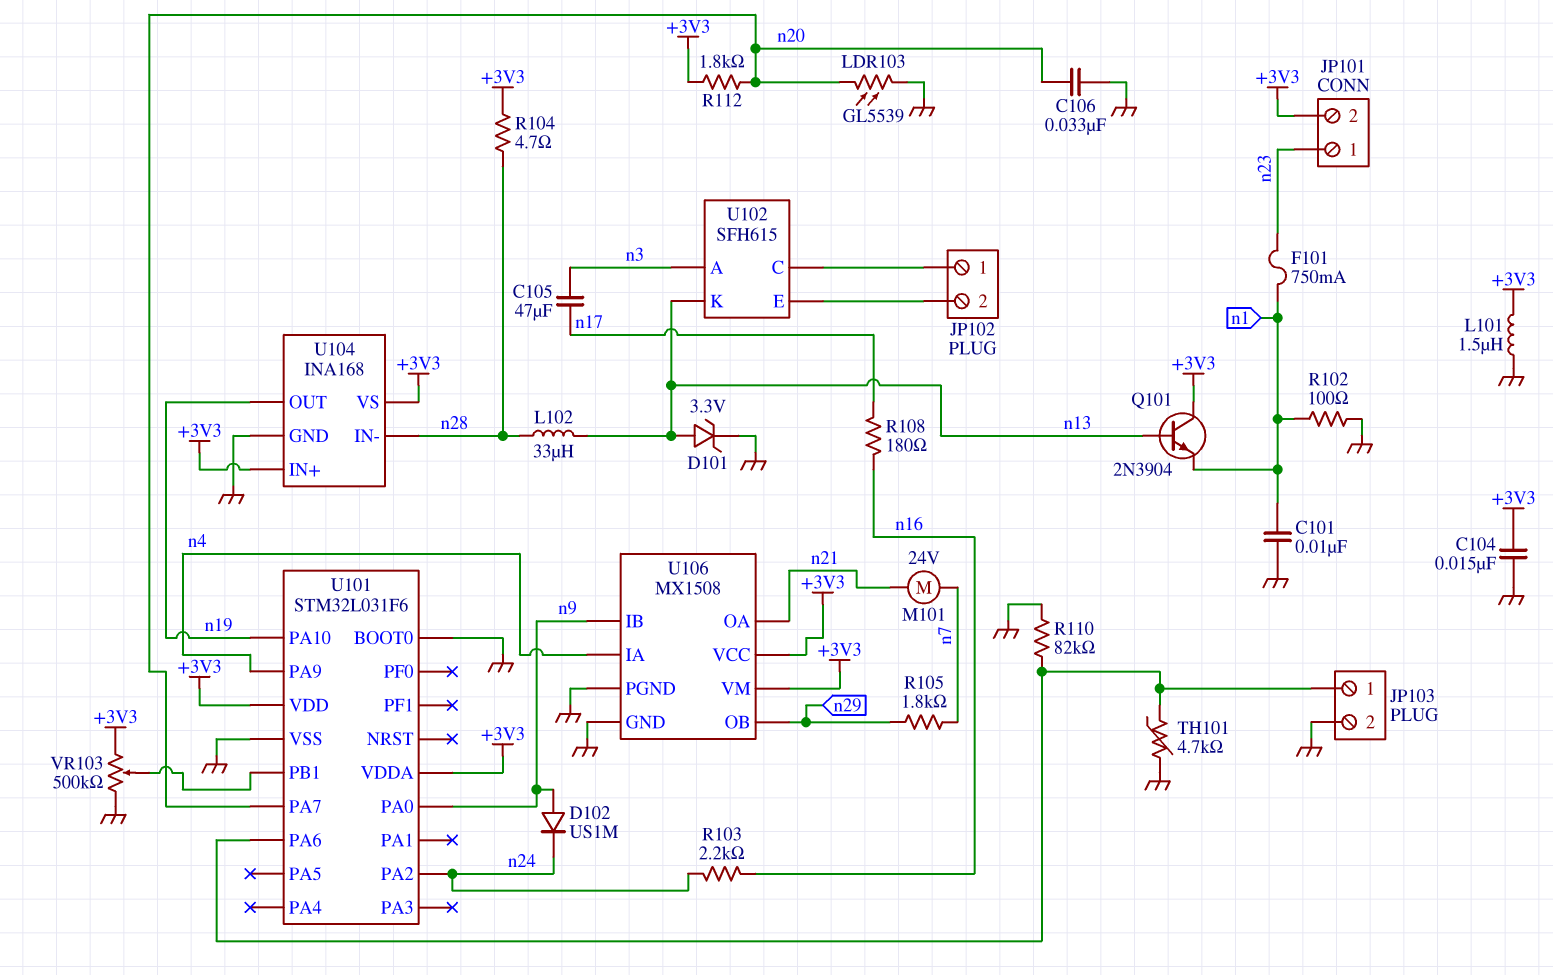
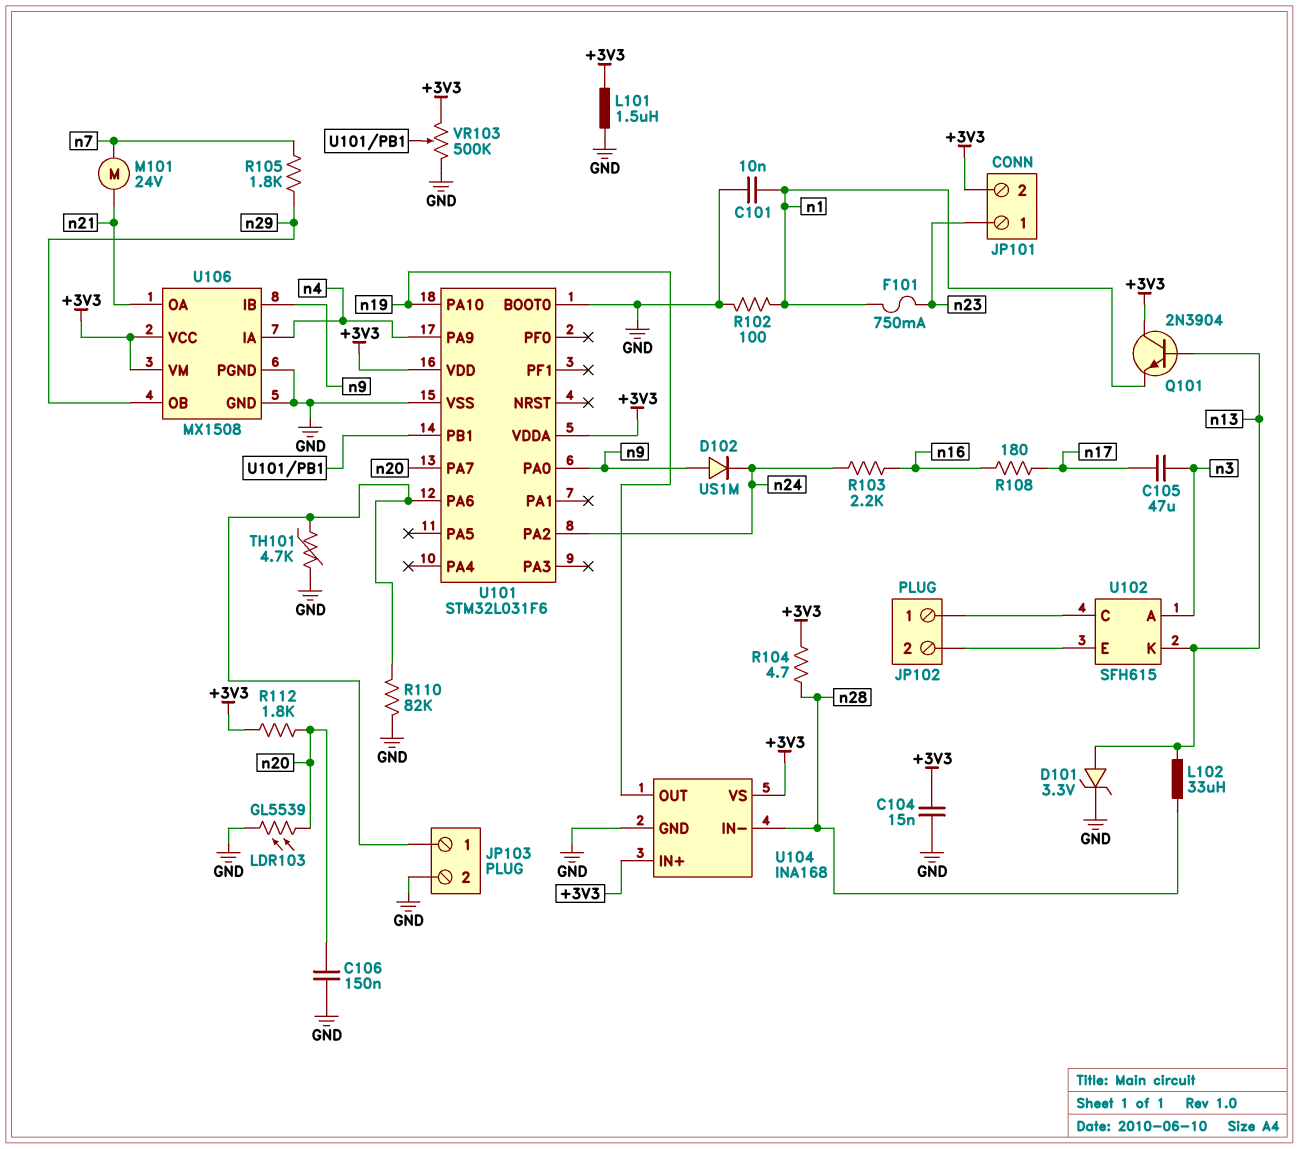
C106: 33nF (GND, n20) -> 150nF (GND, n20)

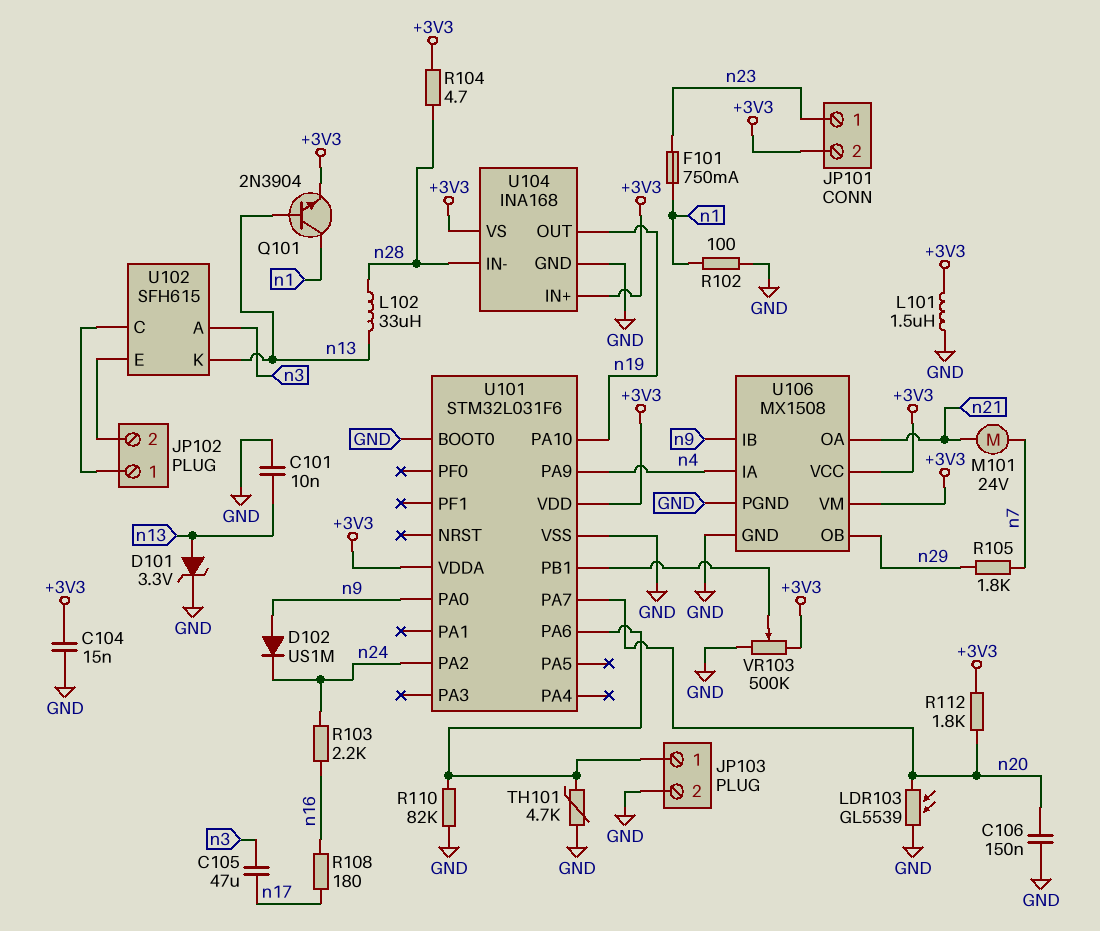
C101: 10nF (GND, n1) -> 10nF (GND, n13)
Q101: NPN 2N3904 (B n13, C +3V3, E n1) -> NPN 2N3904 (B n13, C n1, E +3V3)

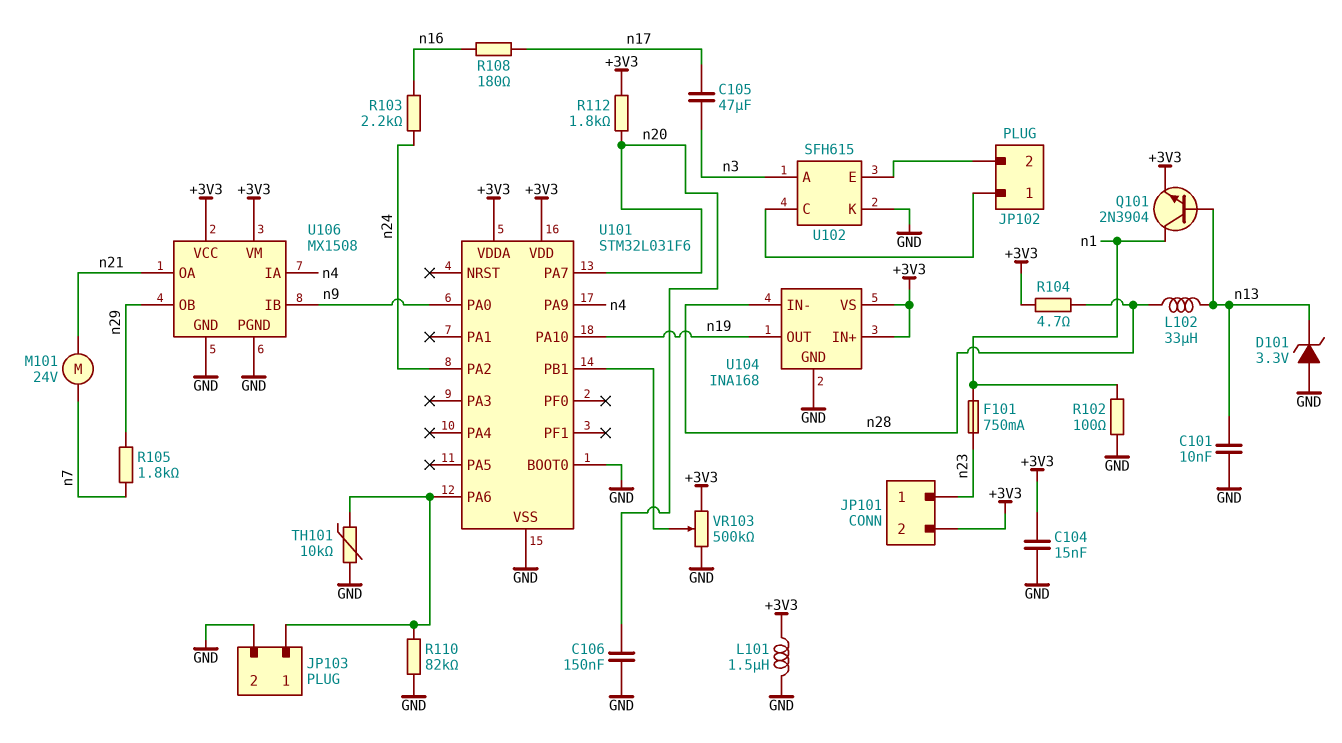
D101: zener 3.3V (A n13, K GND) -> zener 3.3V (A GND, K n13)
D102: diode US1M (A n9, K n24) -> none
LDR103: GL5539 (GND, n20) -> none
TH101: 4.7k (GND, JP103/1) -> 10k (GND, JP103/1)
U102 pin K: n13 -> GND

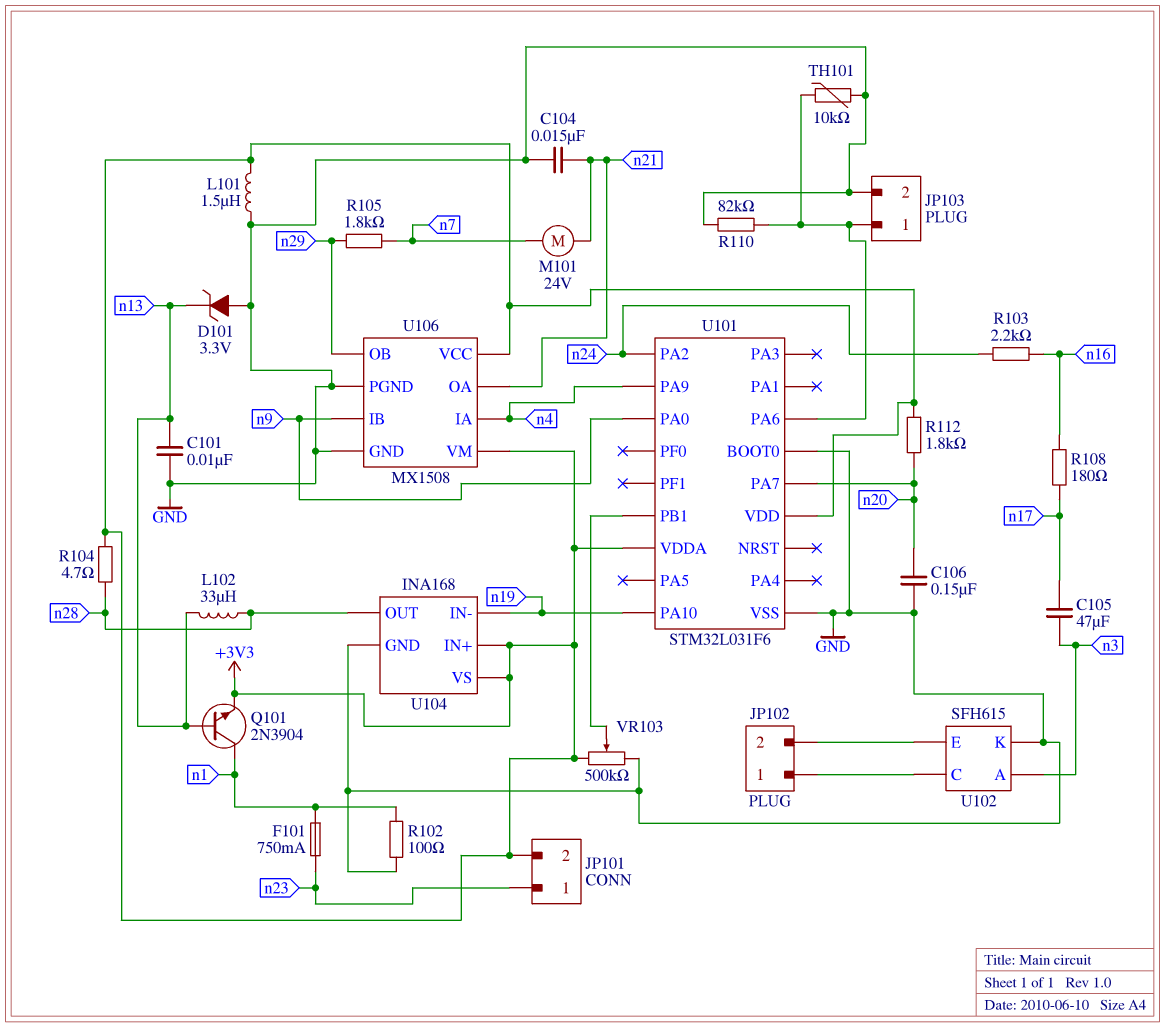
C104: 15nF (+3V3, GND) -> 15nF (GND, n21)
U104 pin IN-: n28 -> n19
U104 pin OUT: n19 -> n28

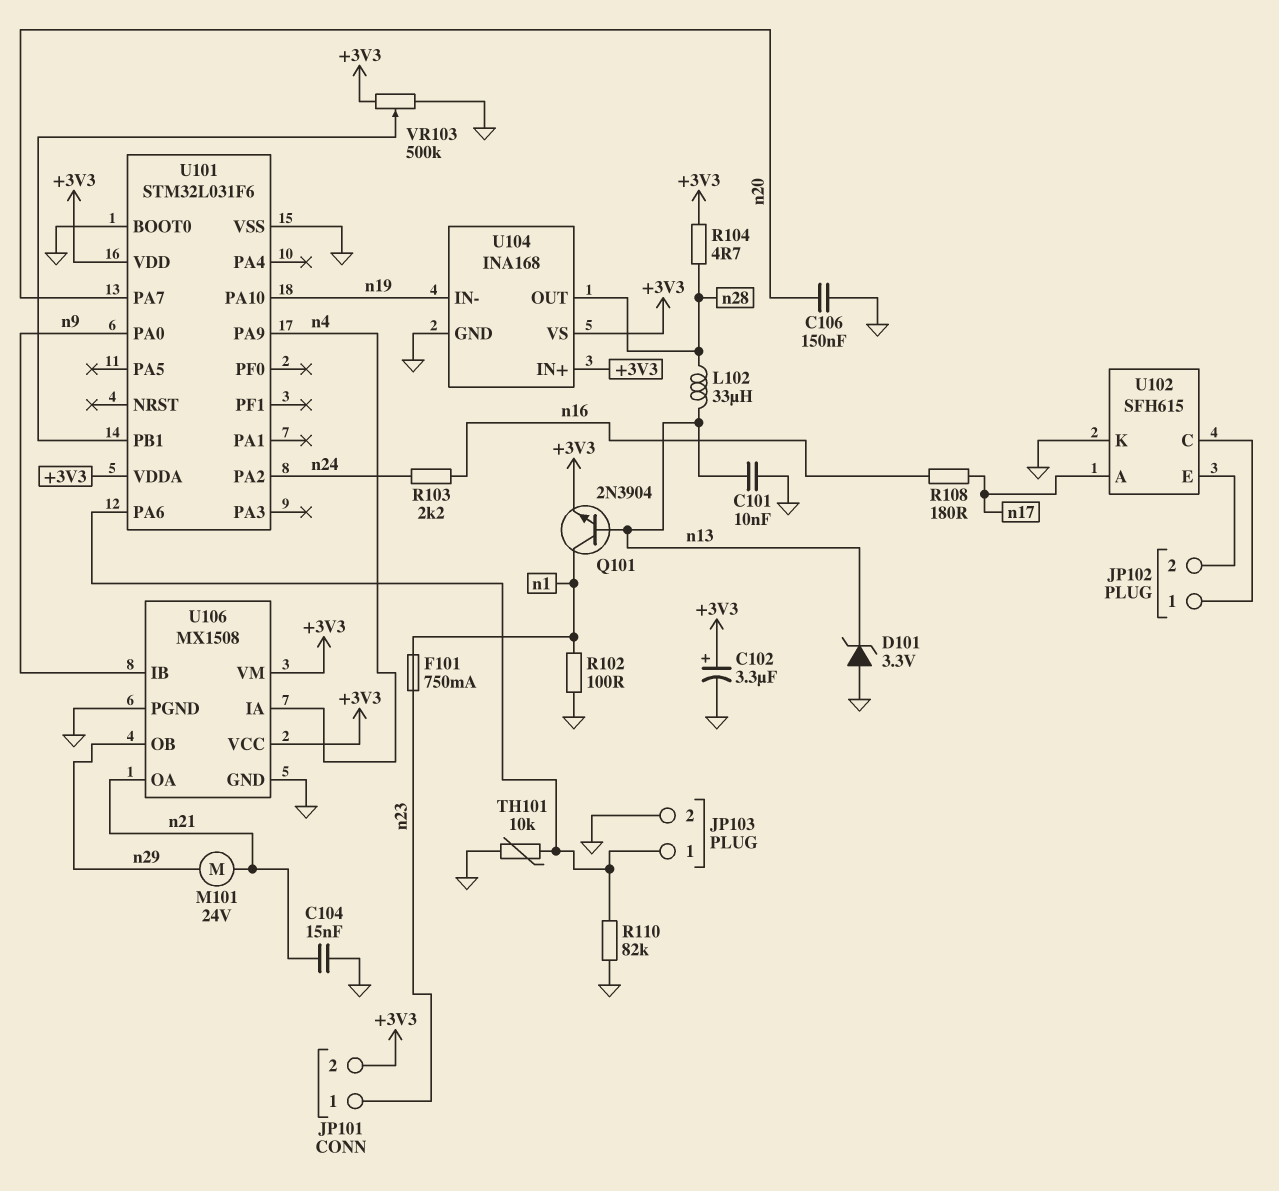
C102: none -> 3.3uF (plus +3V3, minus GND)
C105: 47uF (n3, n17) -> none
L101: 1.5uH (+3V3, GND) -> none
M101: motor 24V (n7, n21) -> motor 24V (n21, n29)
R105: 1.8k (n7, n29) -> none
R112: 1.8k (+3V3, n20) -> none
U102 pin A: n3 -> n17

